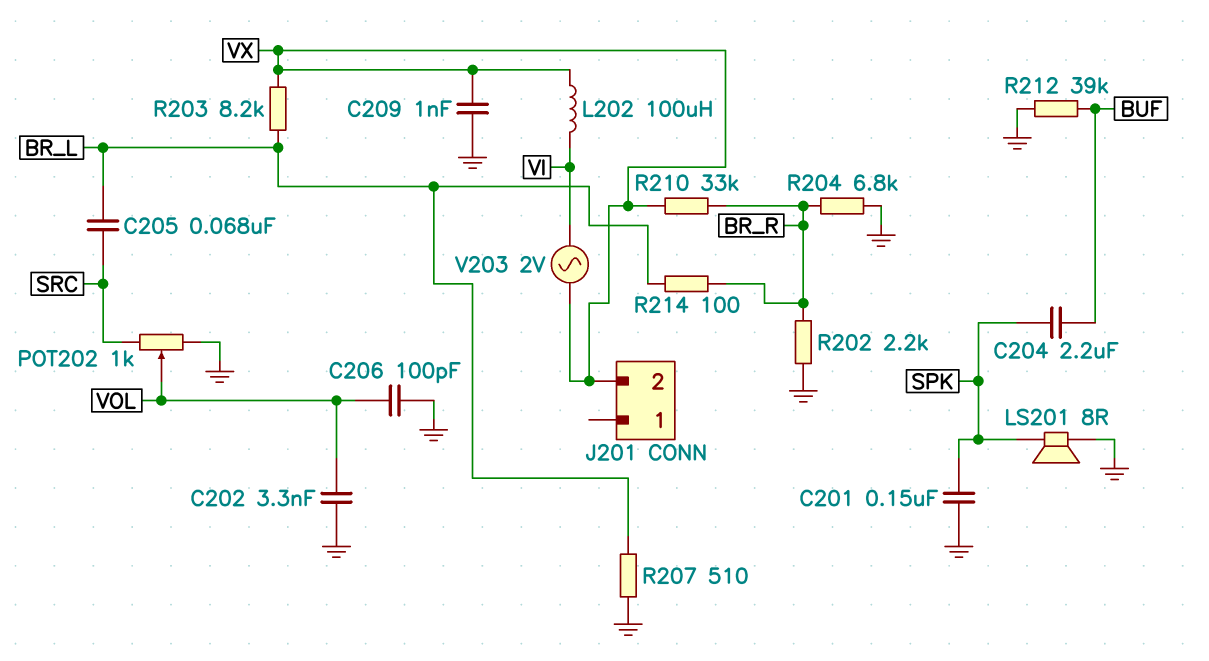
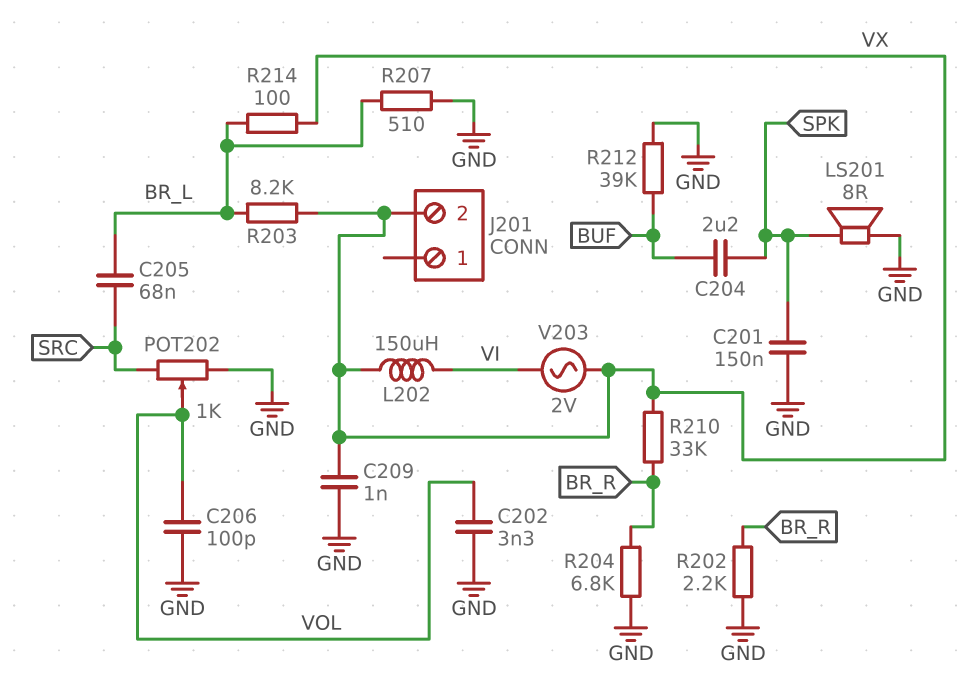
L202: 100uH (VI, VX) -> 150uH (VI, VX)
R214: 100 (BR_L, BR_R) -> 100 (BR_L, VX)

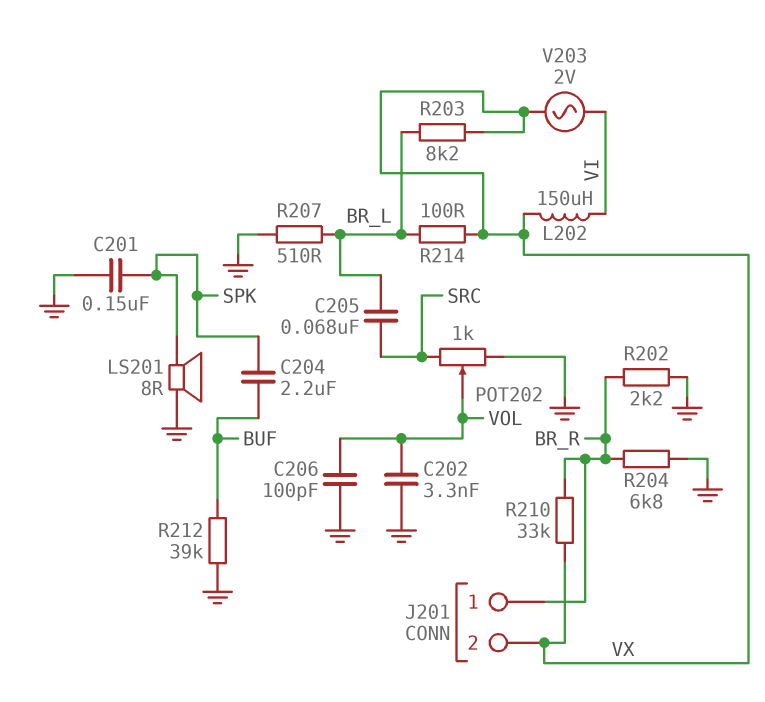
C209: 1nF (GND, VX) -> none
J201 pin 1: none -> BR_R

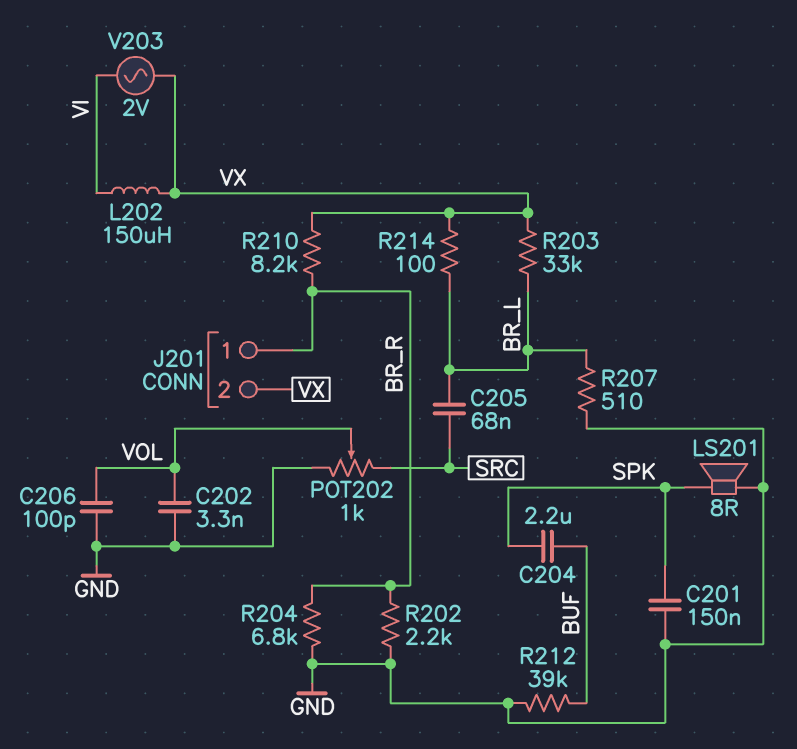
R203: 8.2k (BR_L, VX) -> 33k (BR_L, VX)
R210: 33k (BR_R, VX) -> 8.2k (BR_R, VX)

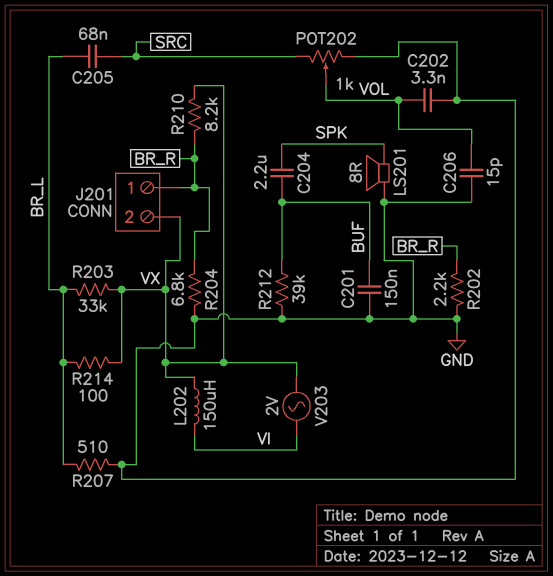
C201: 150nF (GND, SPK) -> 150nF (BUF, GND)
C206: 100pF (GND, VOL) -> 15pF (GND, VOL)

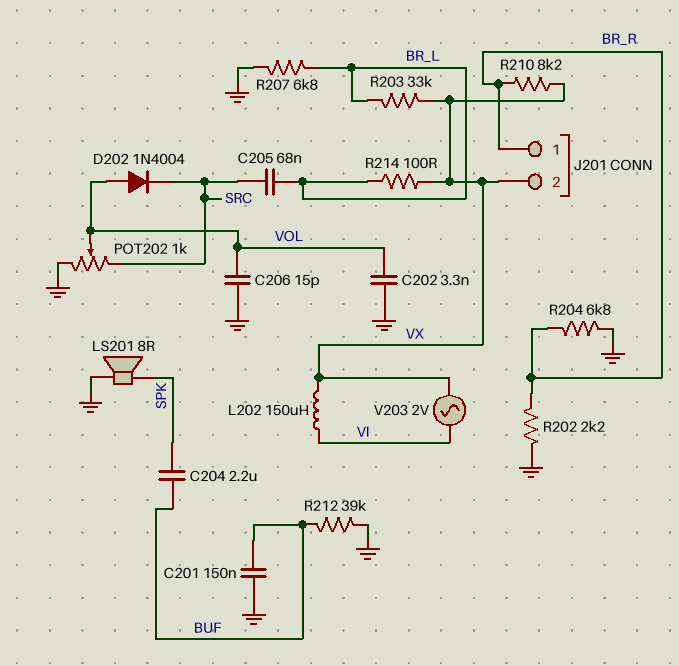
D202: none -> diode 1N4004 (A VOL, K SRC)
R207: 510 (BR_L, GND) -> 6.8k (BR_L, GND)

